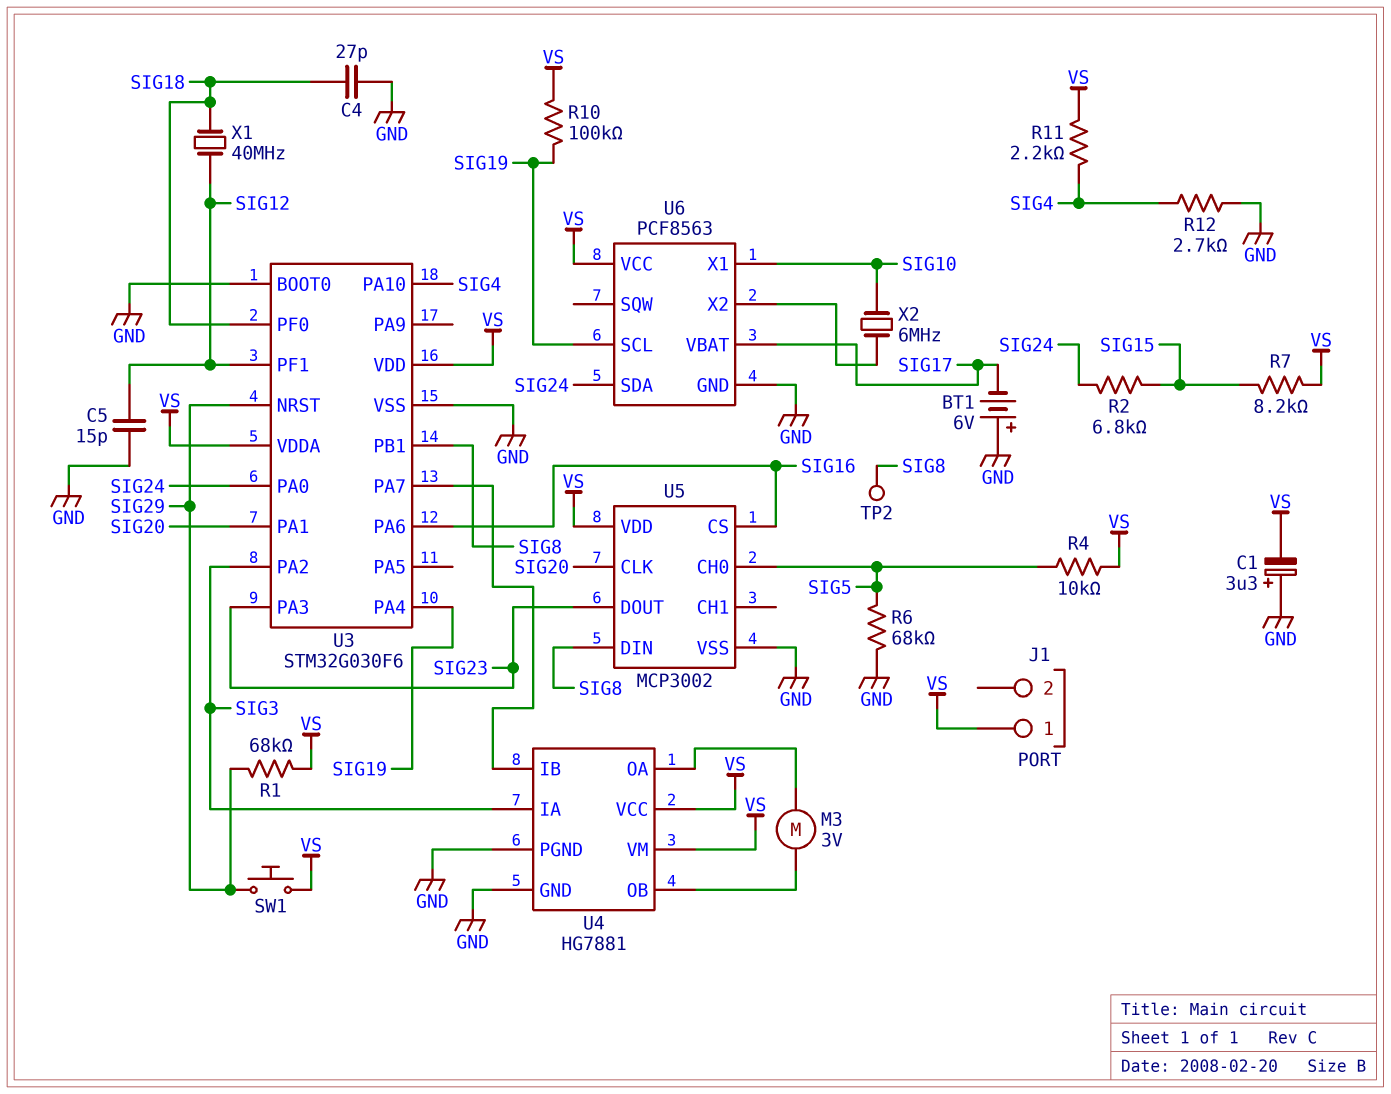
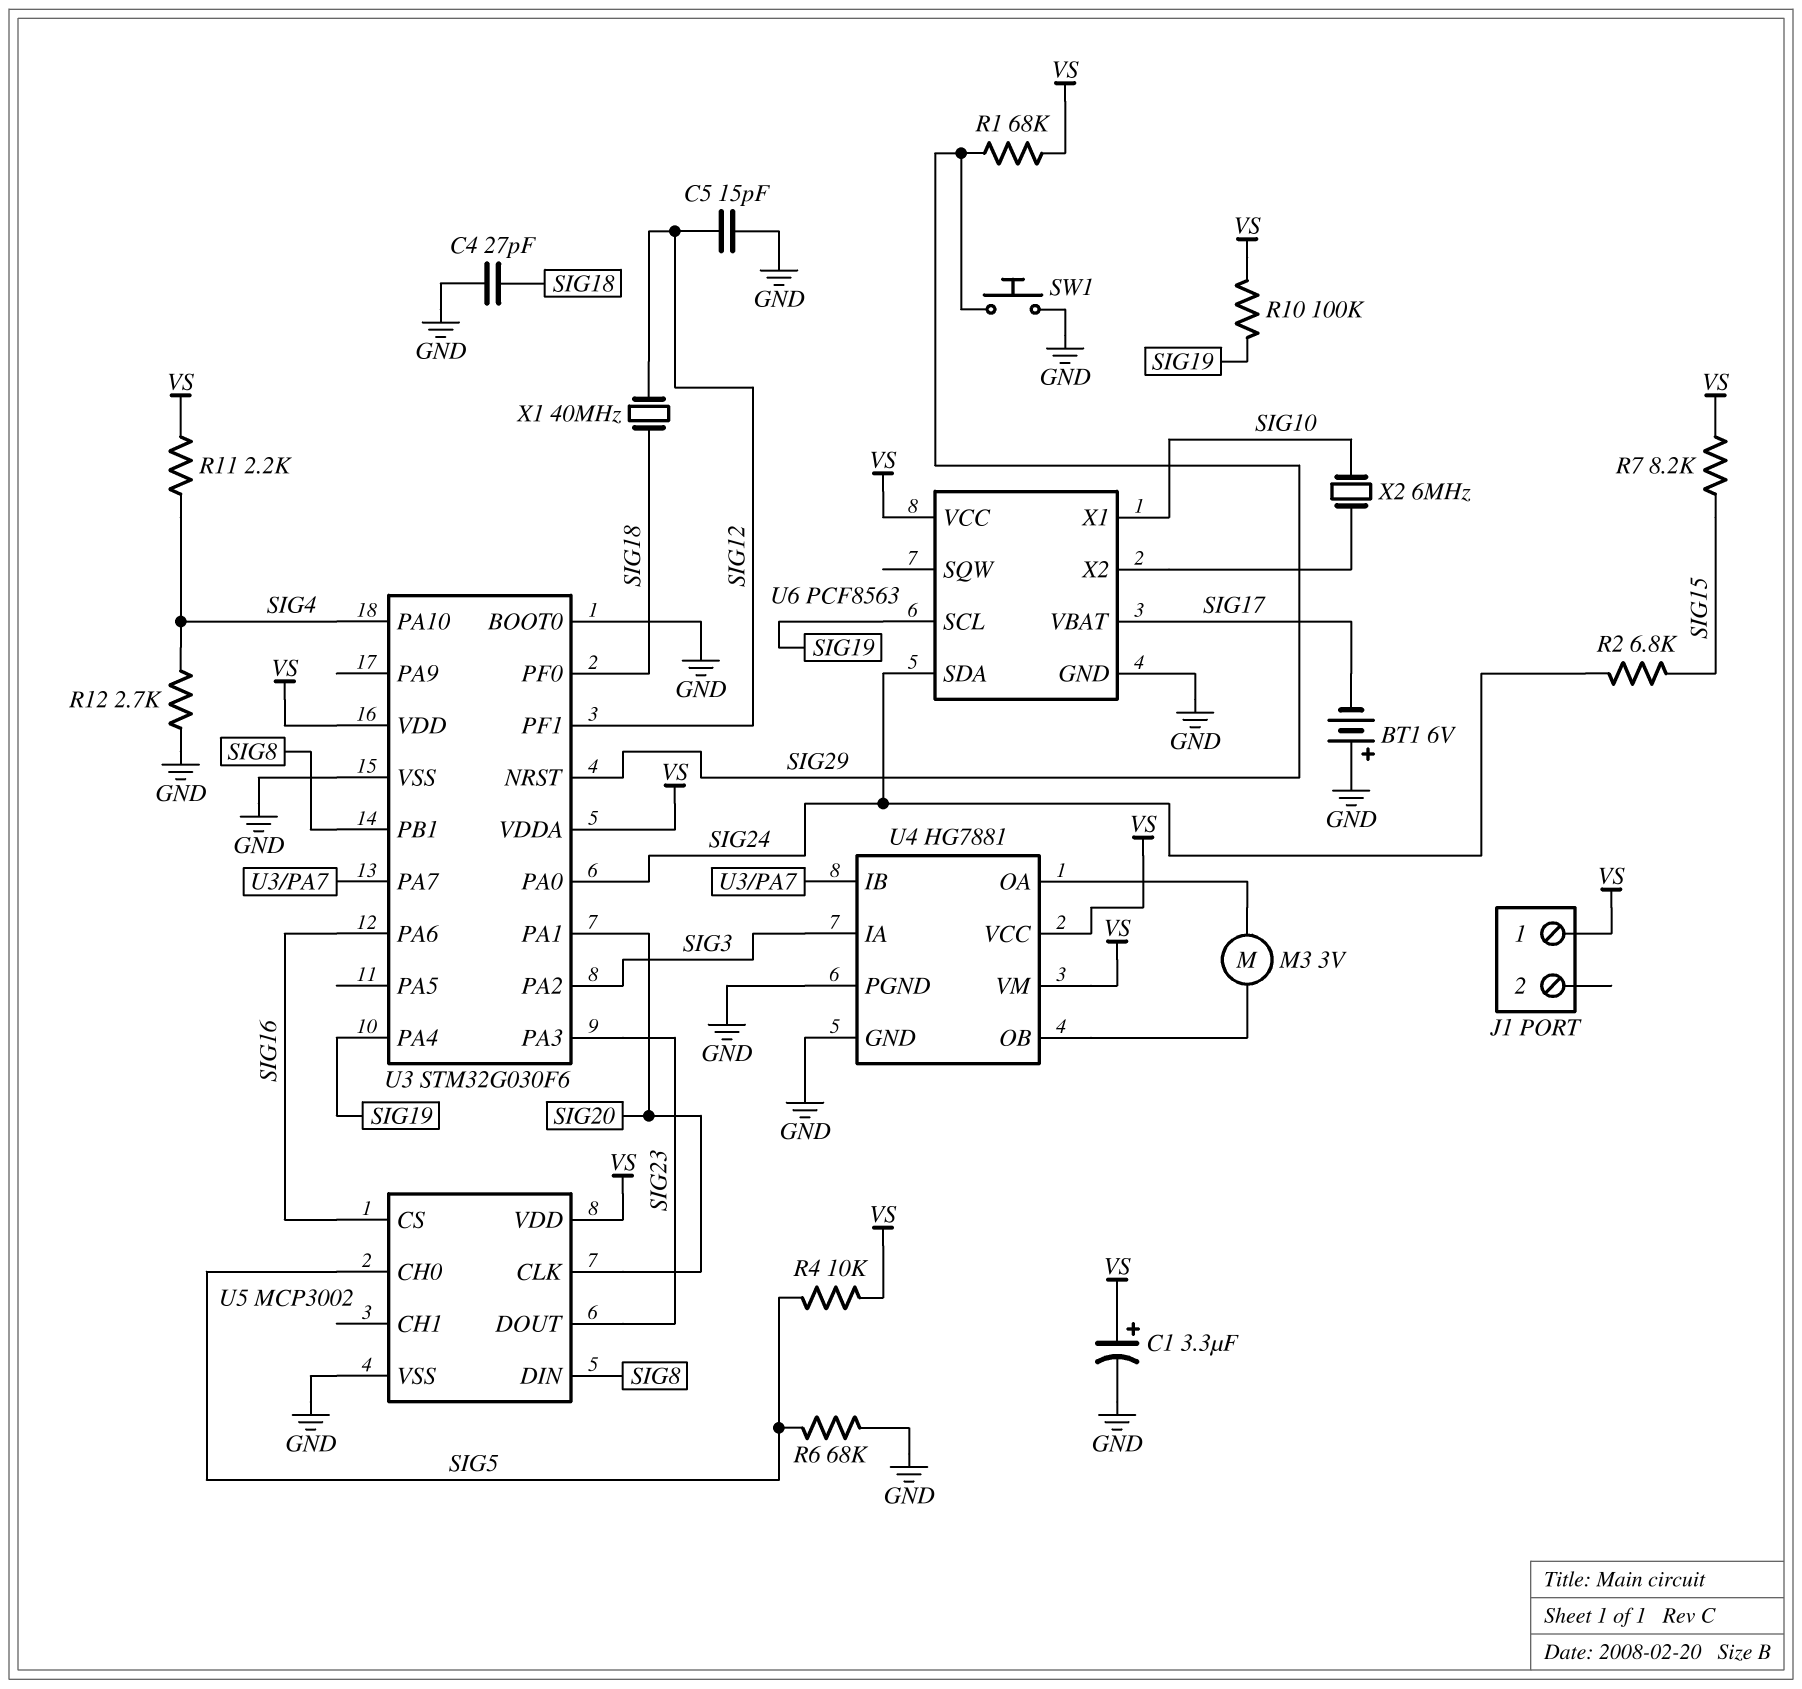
C1: 3.3uF (plus GND, minus VS) -> 3.3uF (plus VS, minus GND)
SW1: button (SIG29, VS) -> button (GND, SIG29)
TP2: test point (SIG8) -> none

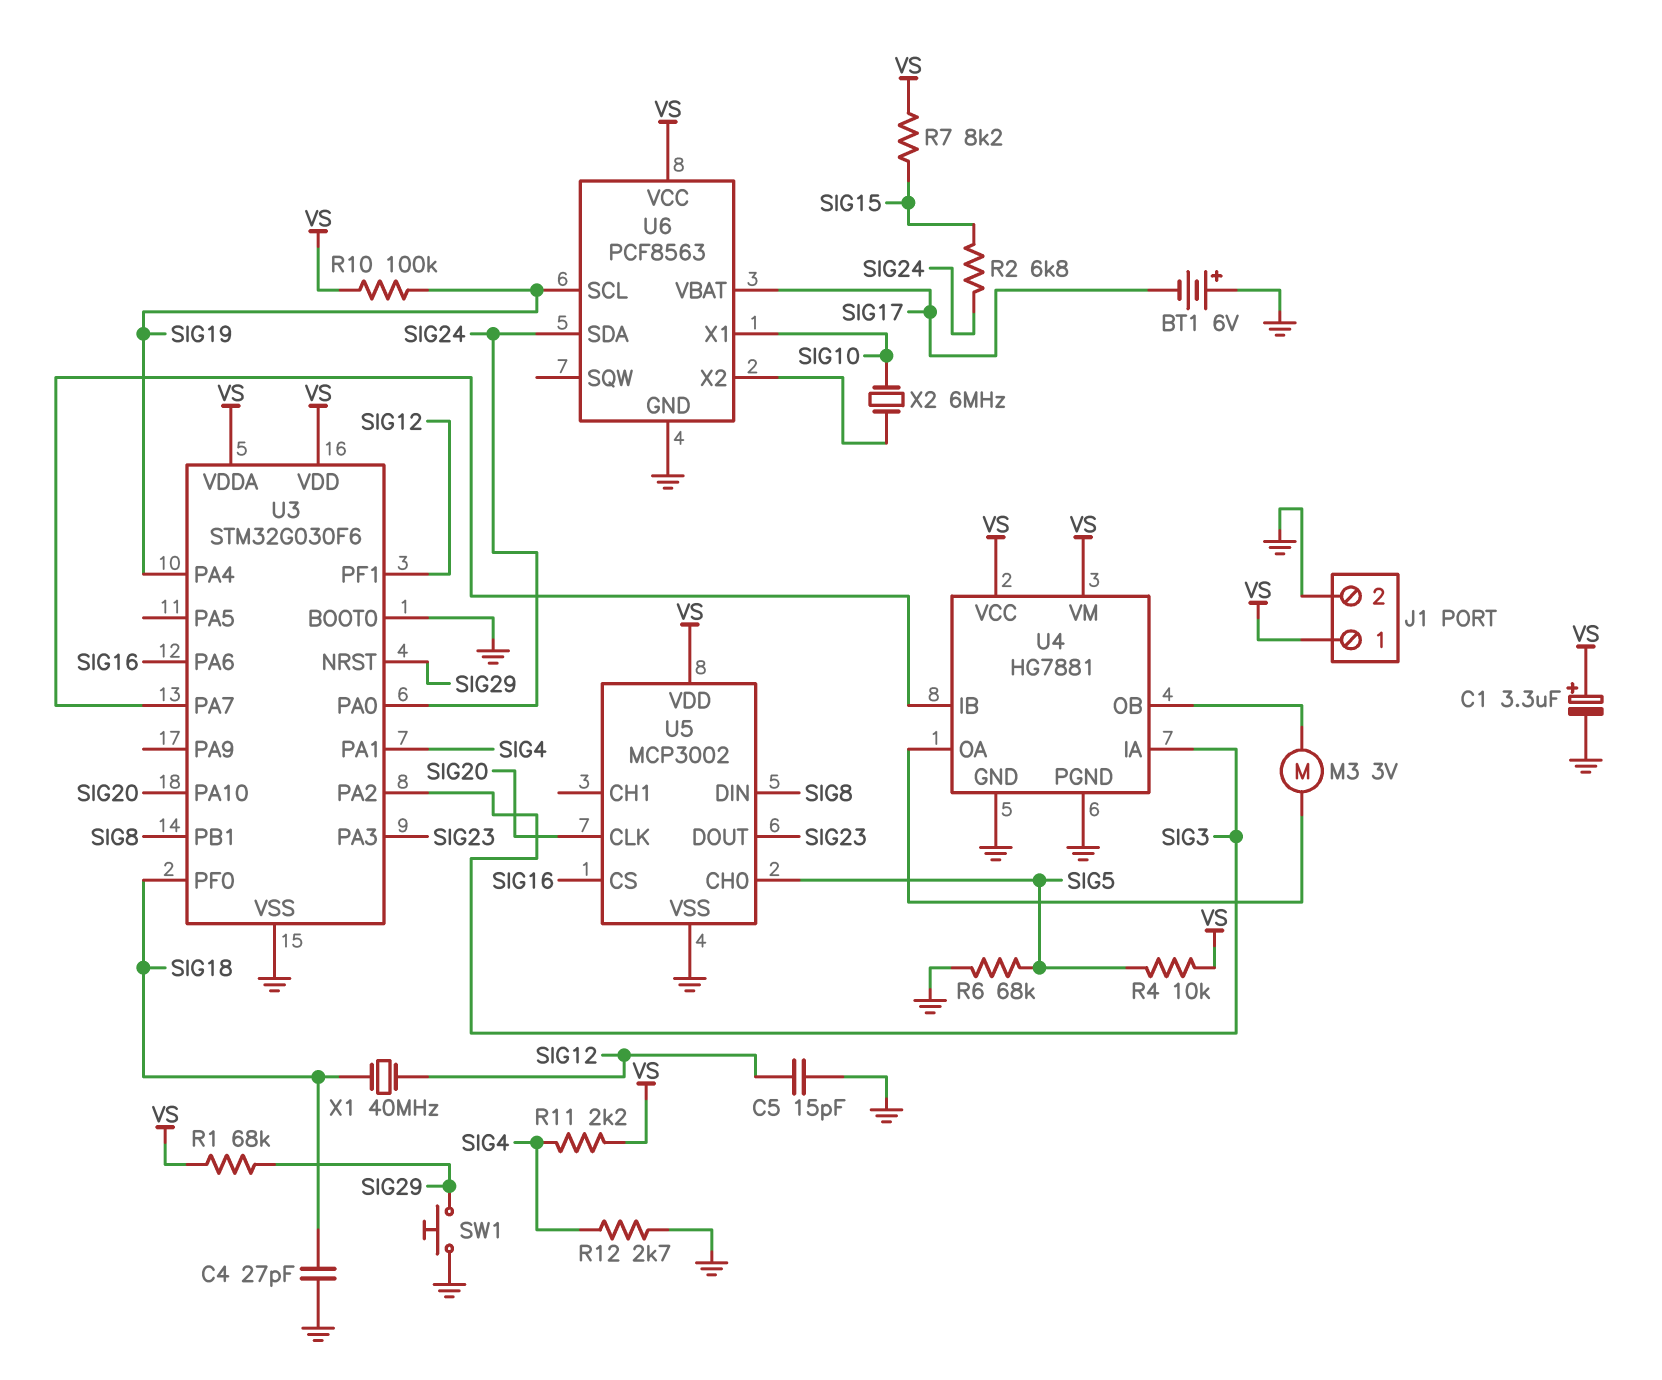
J1 pin 2: none -> GND
U3 pin PA1: SIG20 -> SIG4
U3 pin PA10: SIG4 -> SIG20

